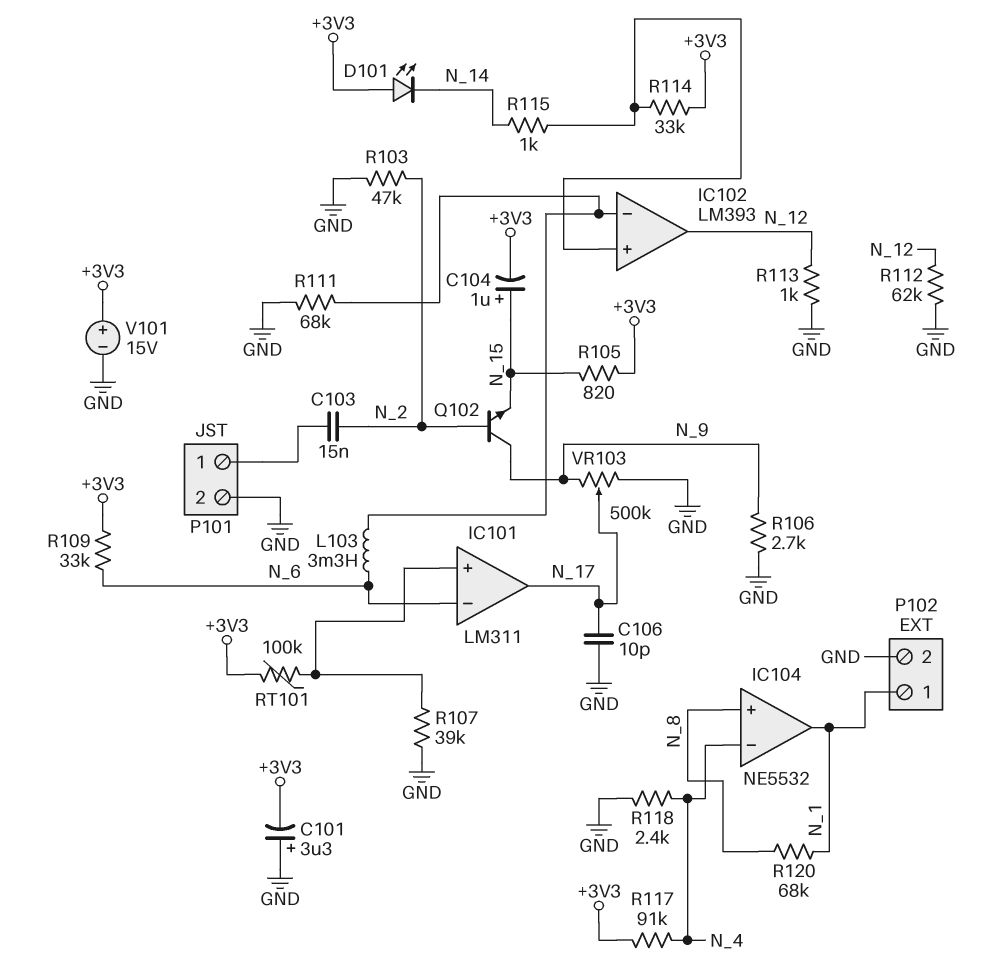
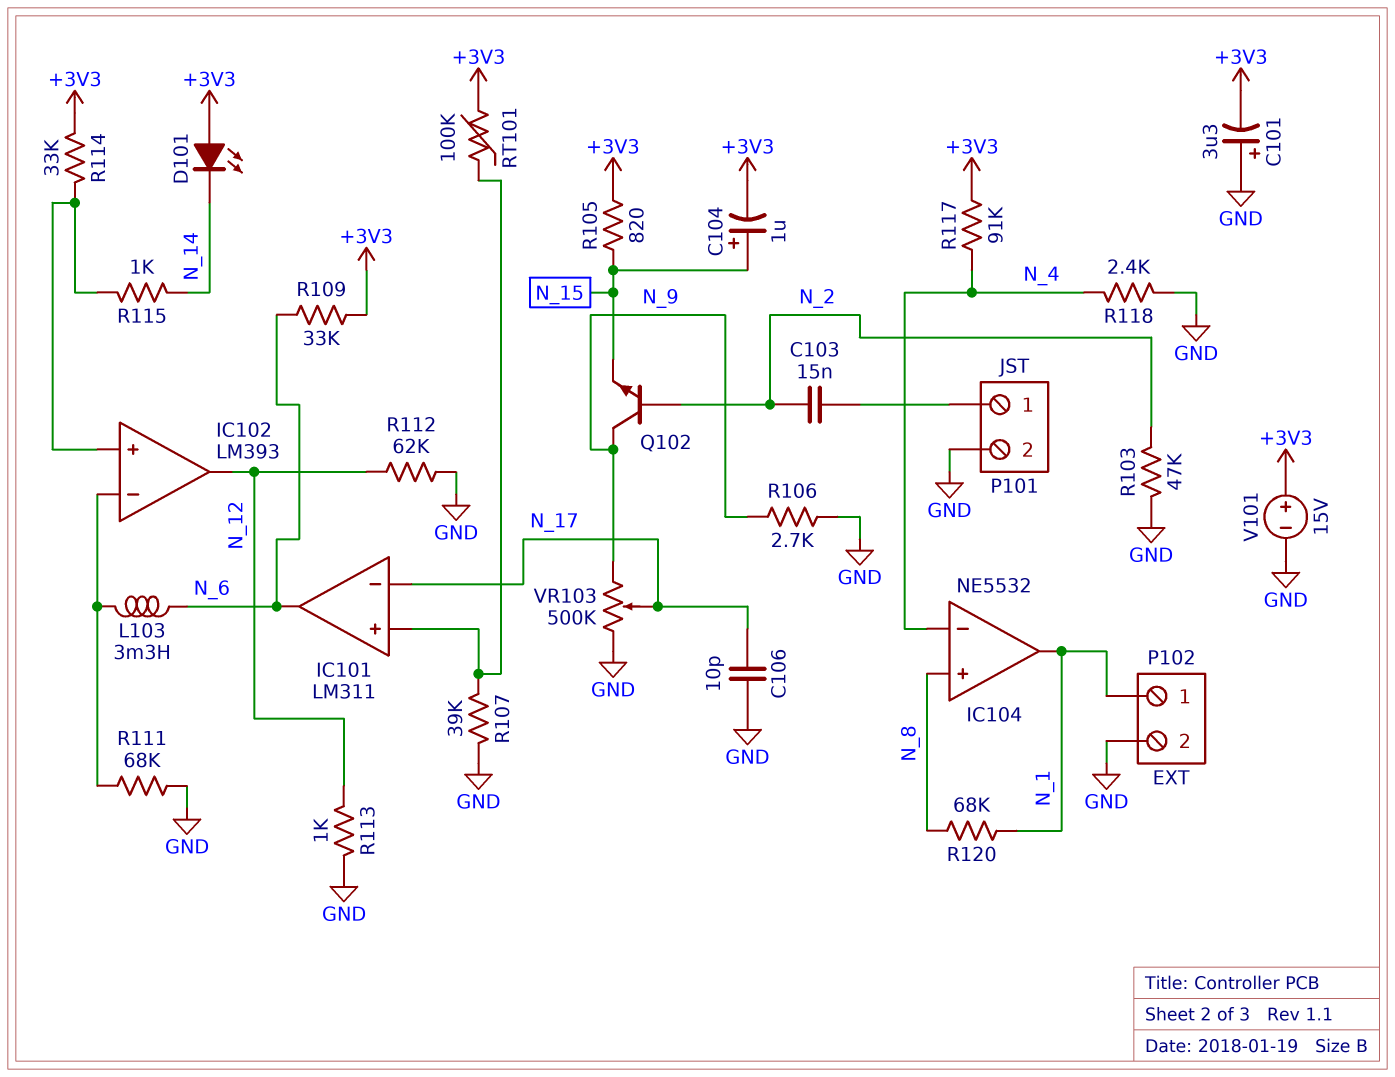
IC101 pin in-: N_6 -> N_17
IC101 pin out: N_17 -> N_6

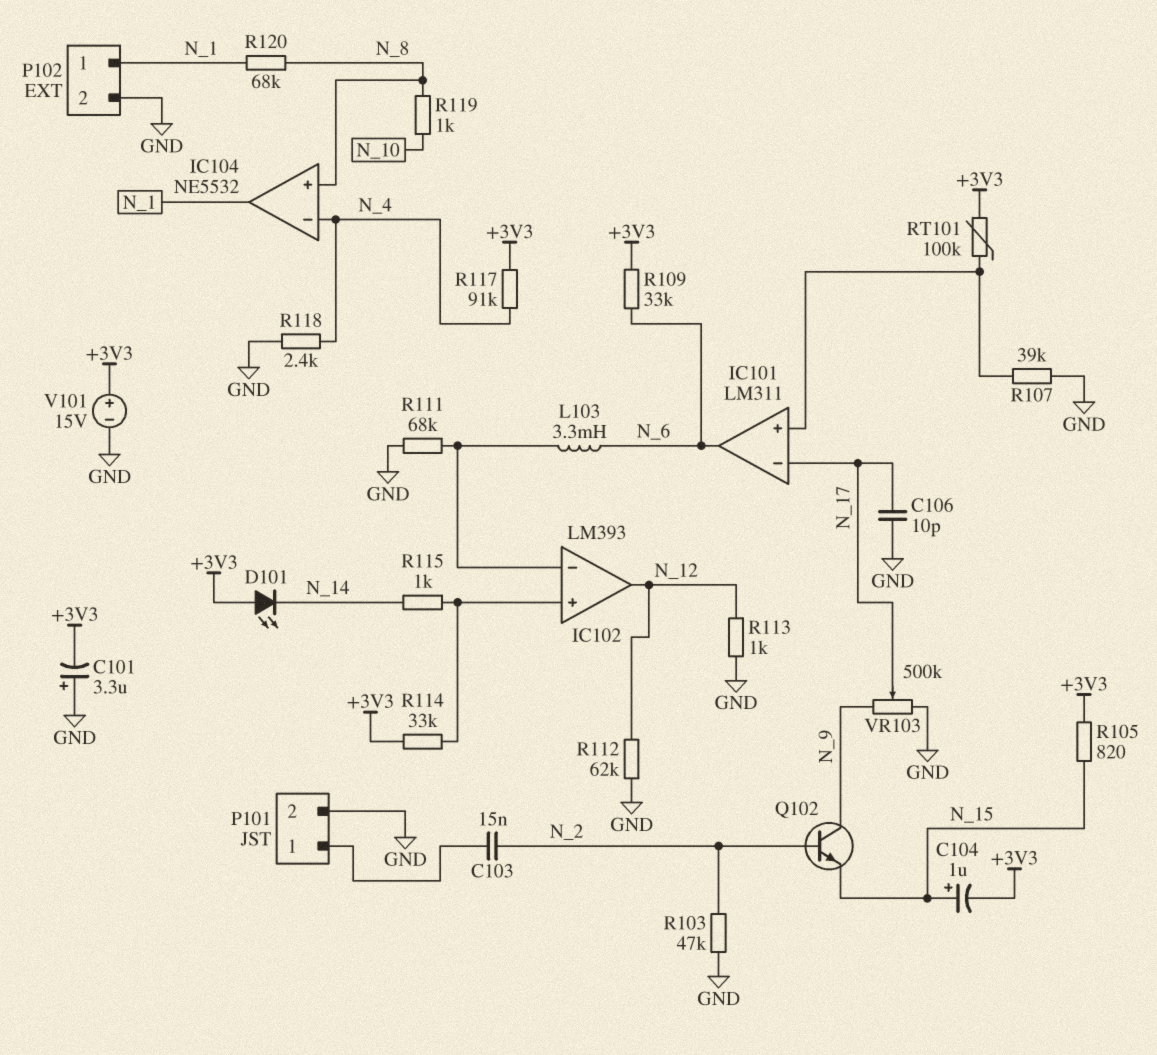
R106: 2.7k (GND, N_9) -> none
R119: none -> 1k (N_8, N_10)

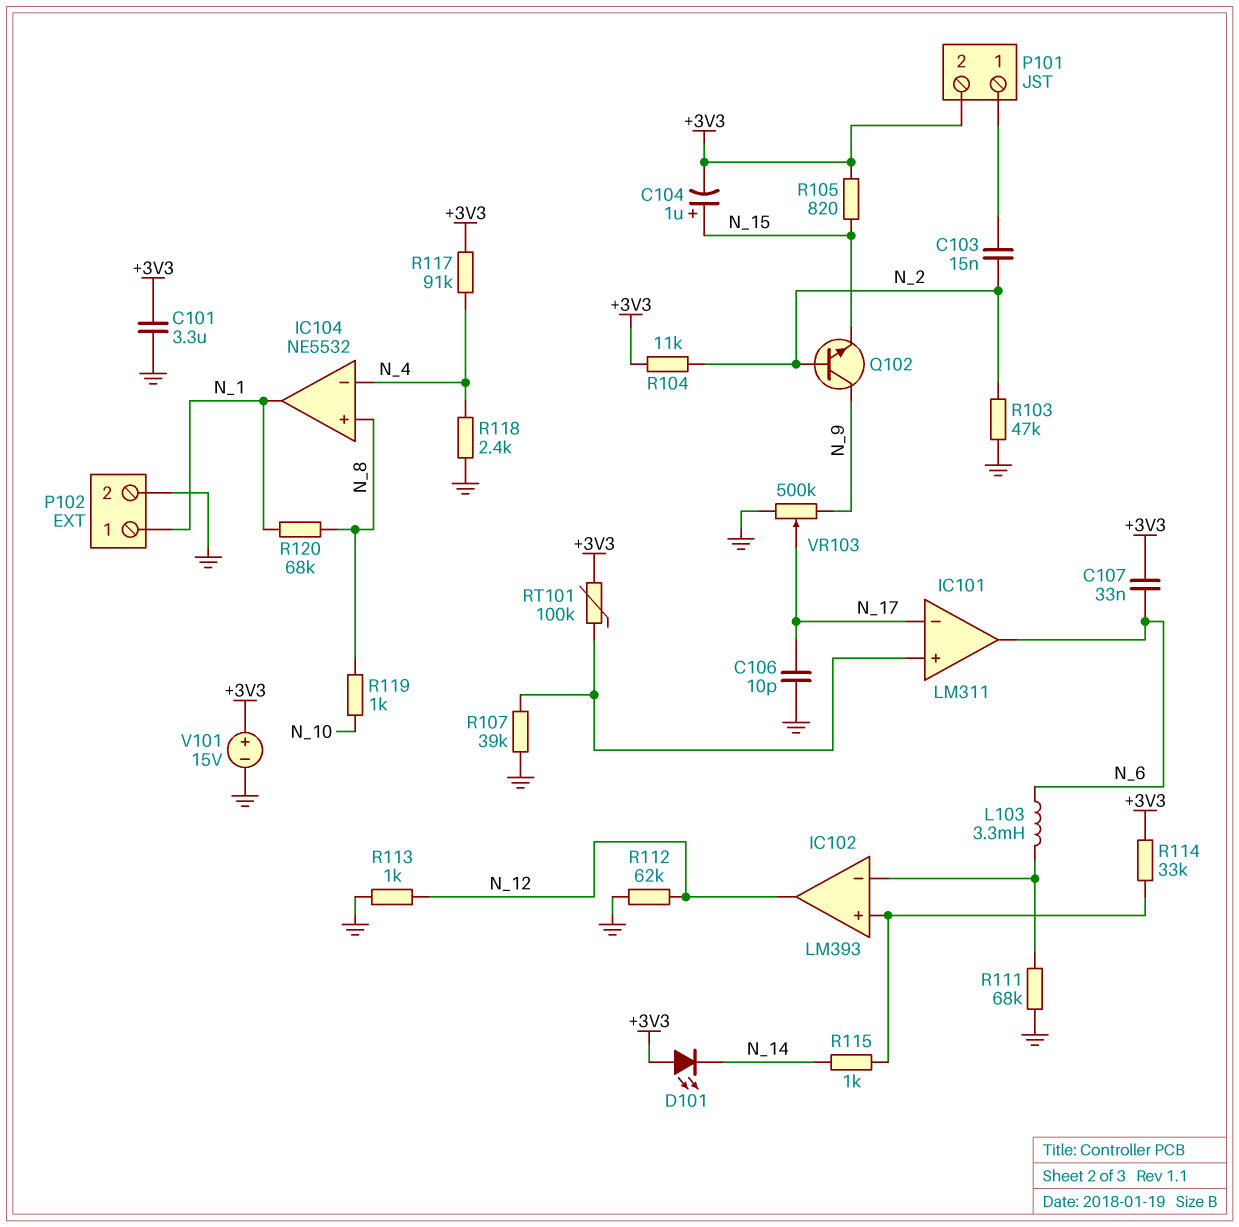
C101: 3.3uF (plus GND, minus +3V3) -> 3.3uF (+3V3, GND)
C107: none -> 33nF (+3V3, N_6)
P101 pin 2: GND -> +3V3
R104: none -> 11k (+3V3, N_2)
R109: 33k (+3V3, N_6) -> none

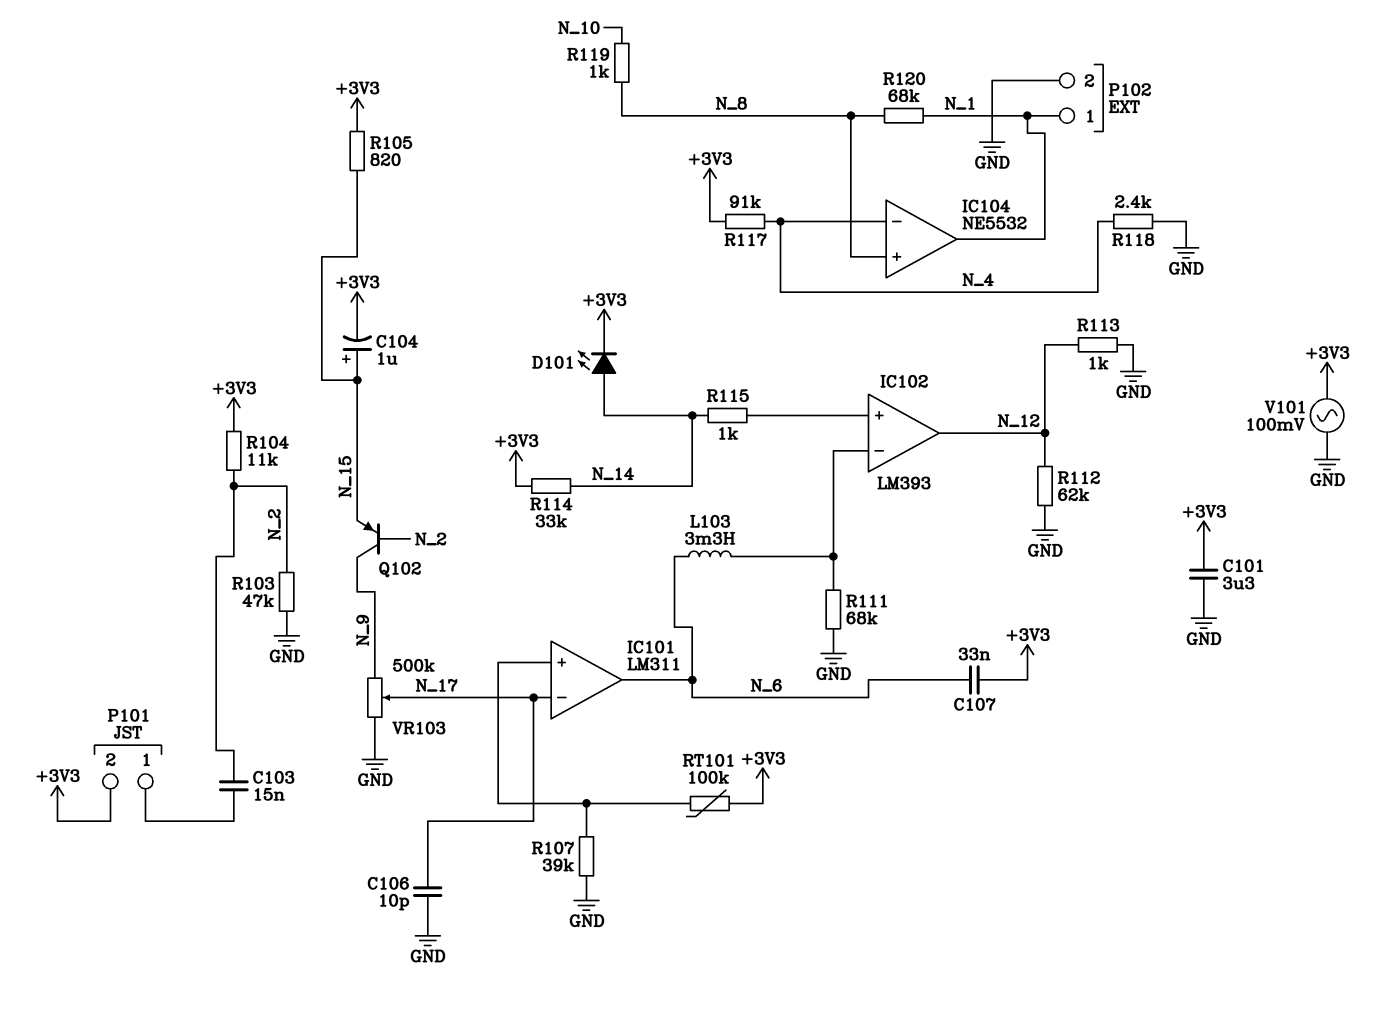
D101: LED (A +3V3, K N_14) -> LED (A N_14, K +3V3)
Q102: NPN (B N_2, C N_9, E N_15) -> PNP (B N_2, C N_9, E N_15)
R114: 33k (+3V3, IC102/in+) -> 33k (+3V3, N_14)
V101: 15V (plus +3V3, minus GND) -> AC 100mV (+3V3, GND)

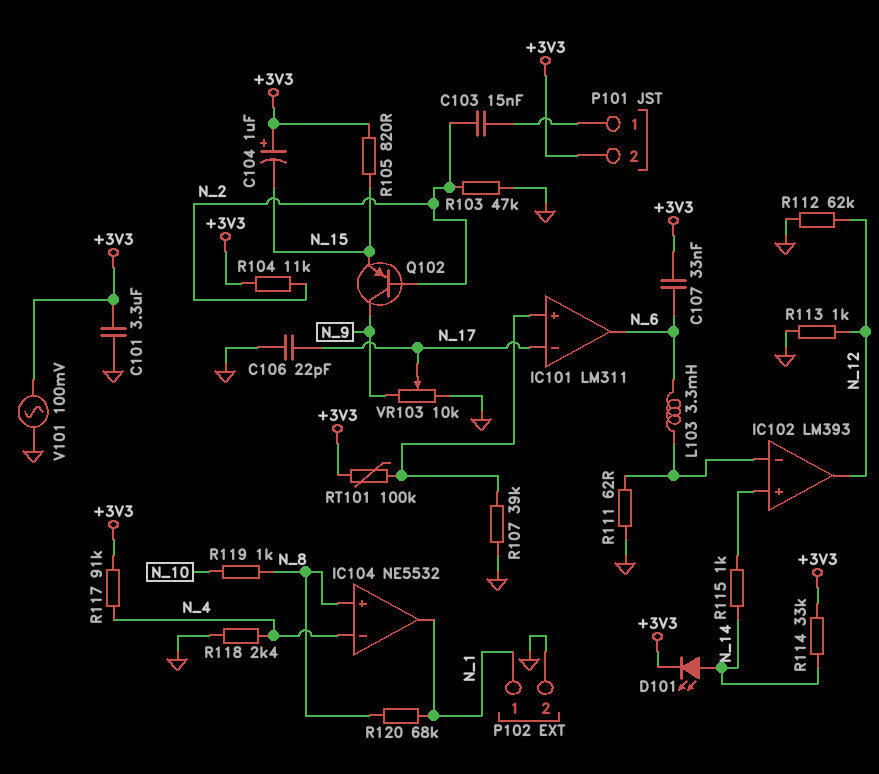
C104: 1uF (plus N_15, minus +3V3) -> 1uF (plus +3V3, minus N_15)
C106: 10pF (GND, N_17) -> 22pF (GND, N_17)
R111: 68k (GND, IC102/in-) -> 62 (GND, IC102/in-)
VR103: 500k (GND, N_9, wiper N_17) -> 10k (GND, N_9, wiper N_17)

